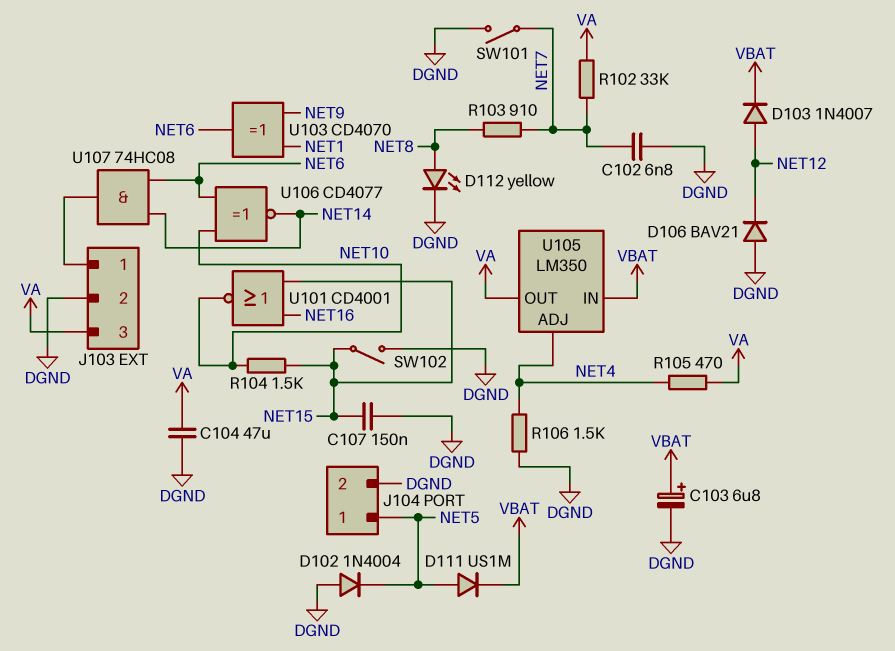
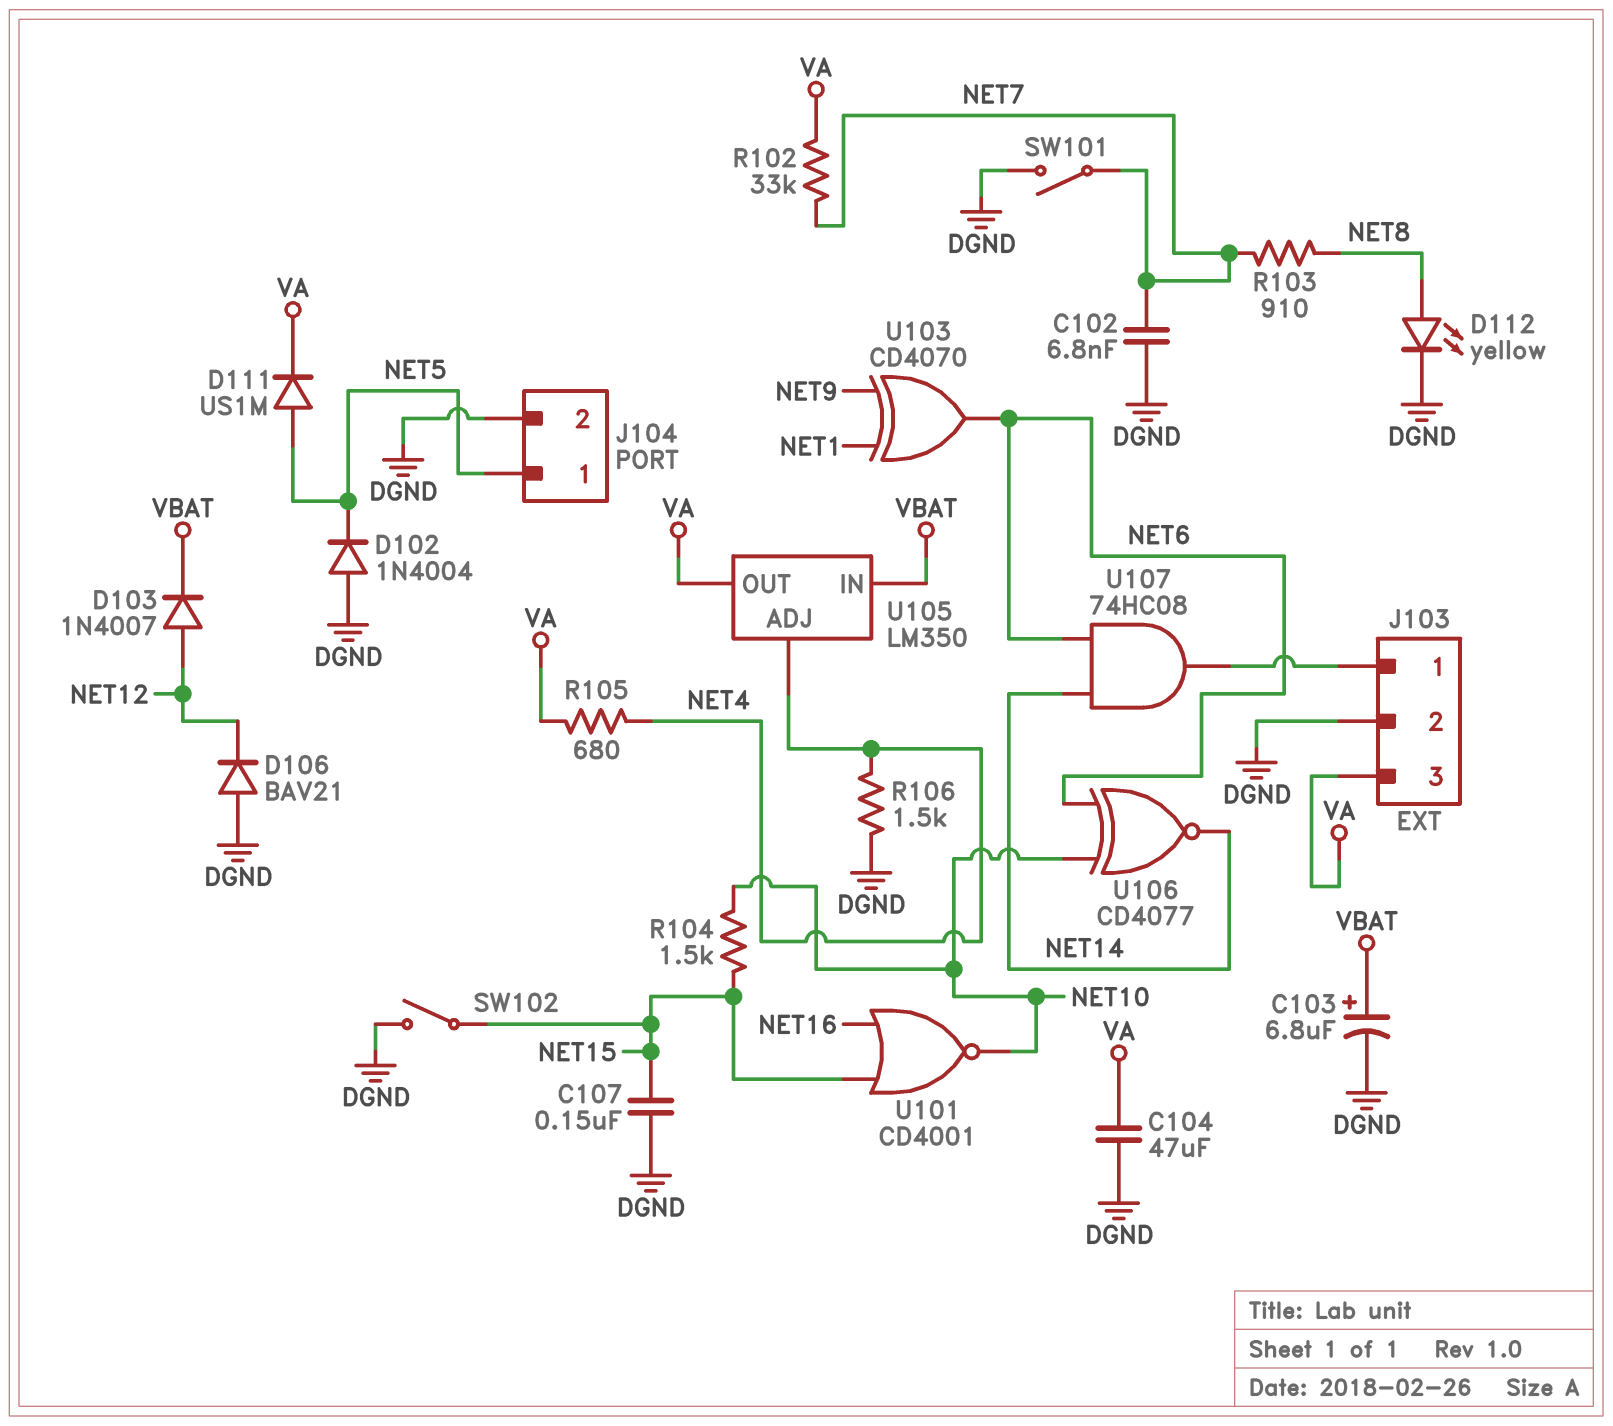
D111: diode US1M (A NET5, K VBAT) -> diode US1M (A NET5, K VA)
R105: 470 (NET4, VA) -> 680 (NET4, VA)

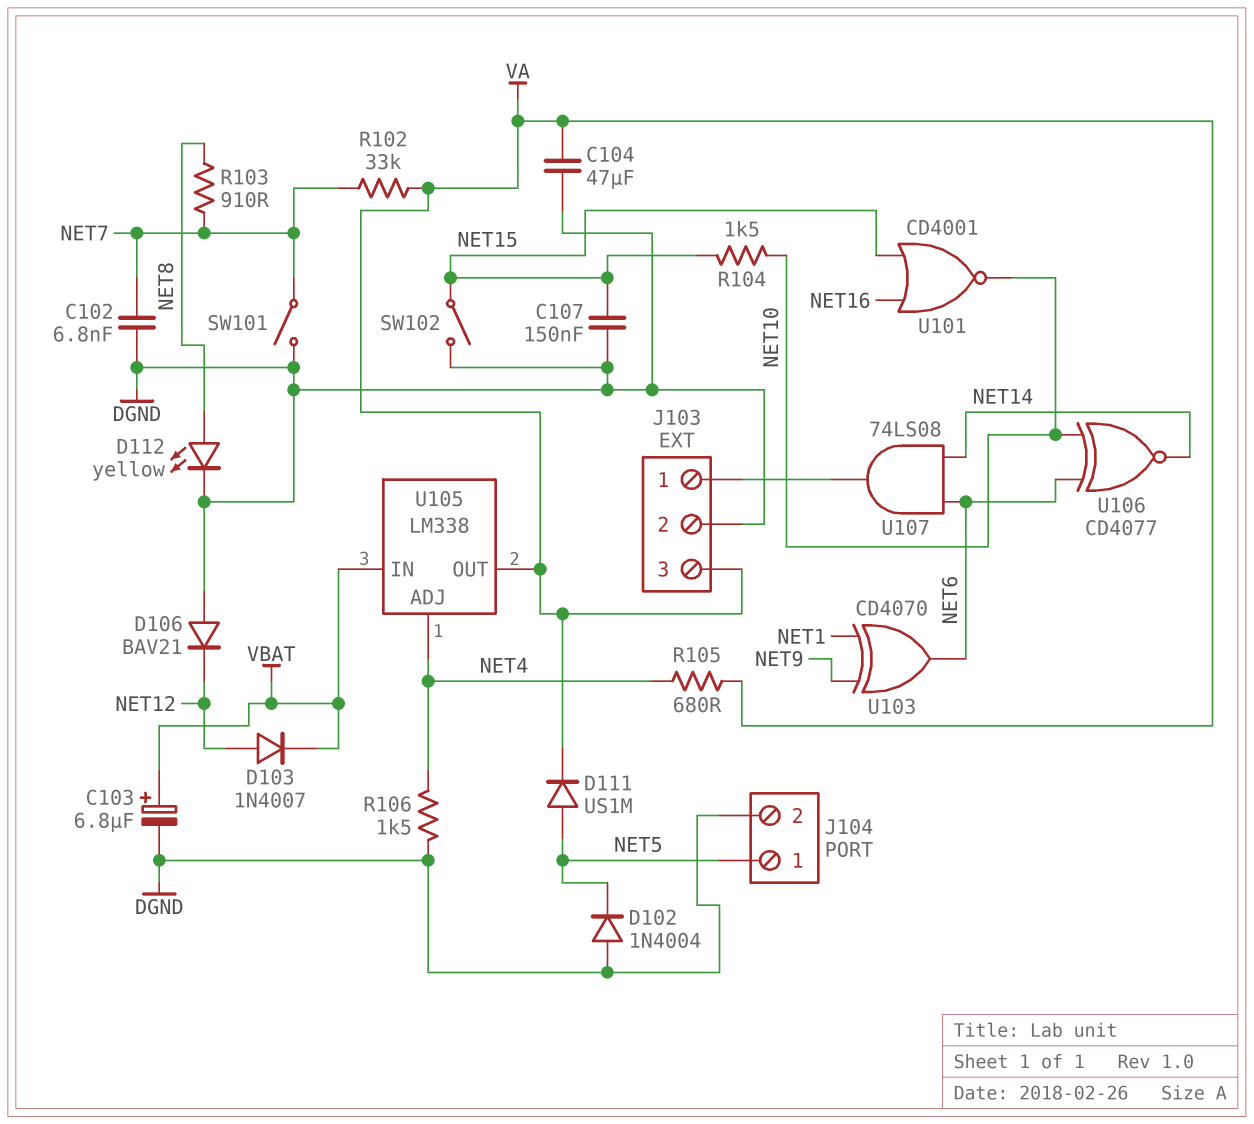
U105: LM350 -> LM338
U107: AND 74HC08 (in NET6, in NET14, out J103/1) -> AND 74LS08 (in NET6, in NET14, out J103/1)

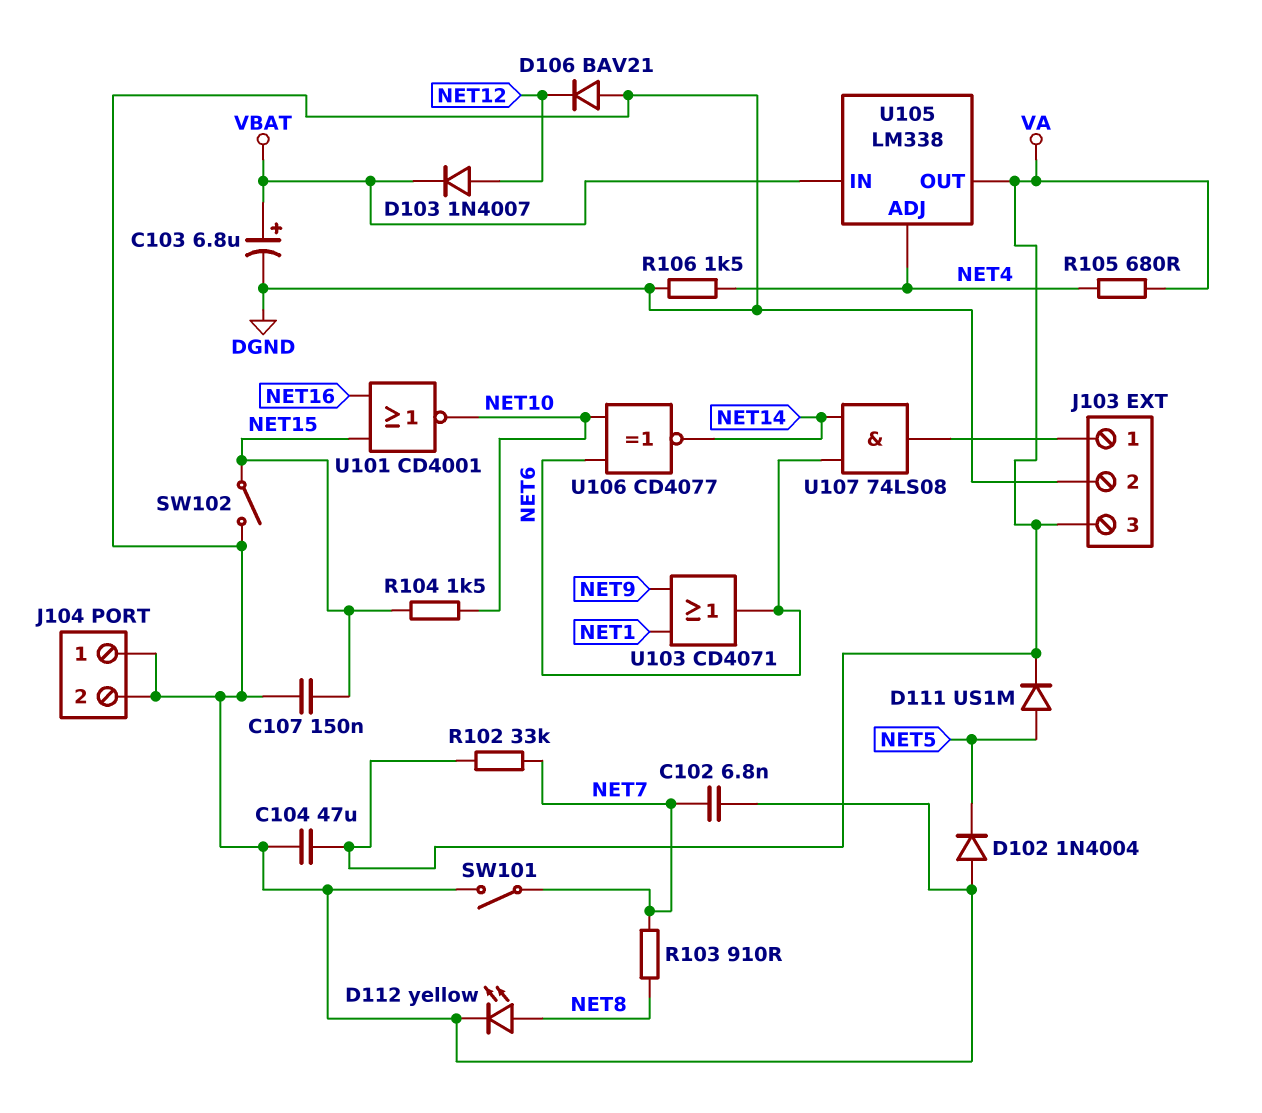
J104 pin 1: NET5 -> DGND
U103: XOR CD4070 (in NET1, in NET9, out NET6) -> OR CD4071 (in NET1, in NET9, out NET6)

